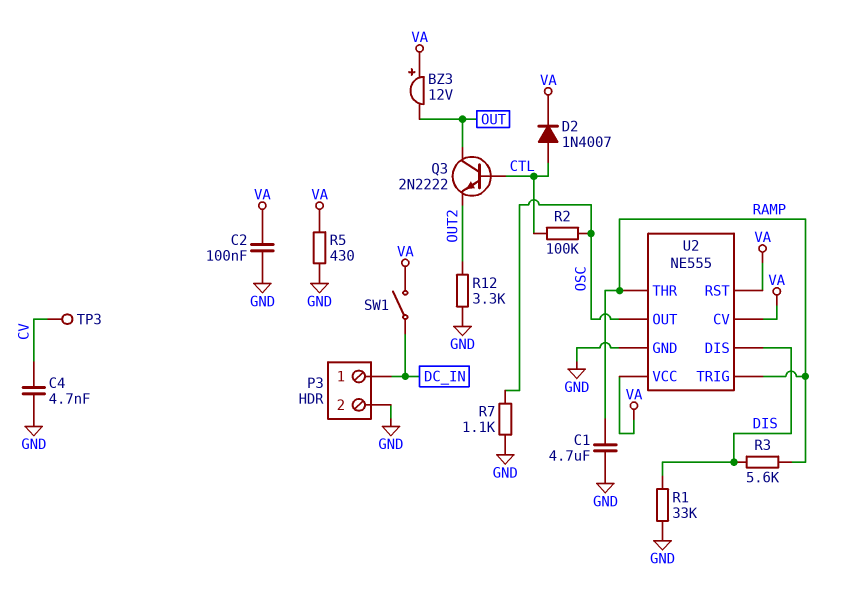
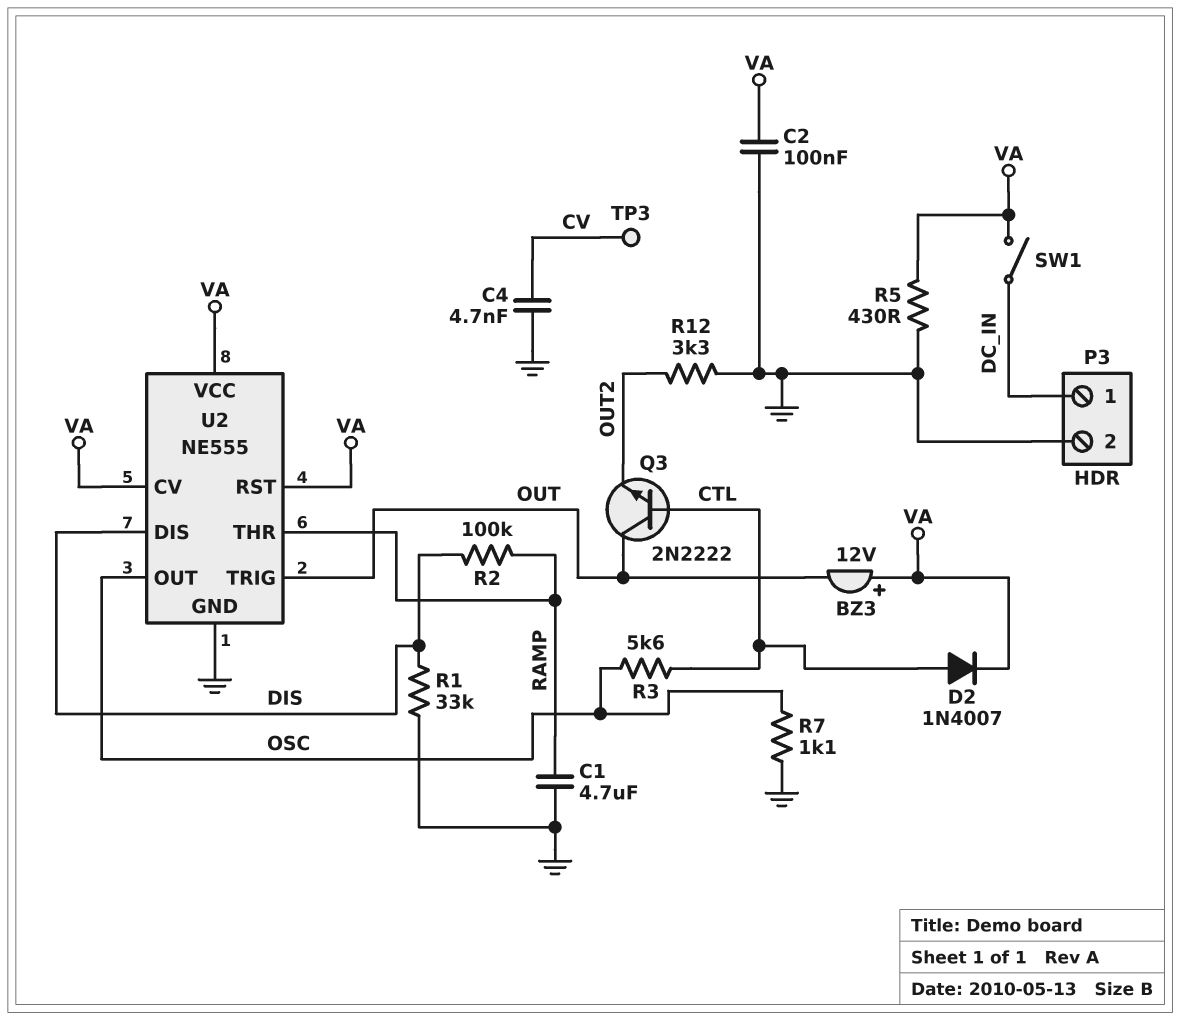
R2: 100k (CTL, OSC) -> 100k (DIS, RAMP)
R3: 5.6k (DIS, RAMP) -> 5.6k (CTL, OSC)
U2 pin TRIG: RAMP -> OUT

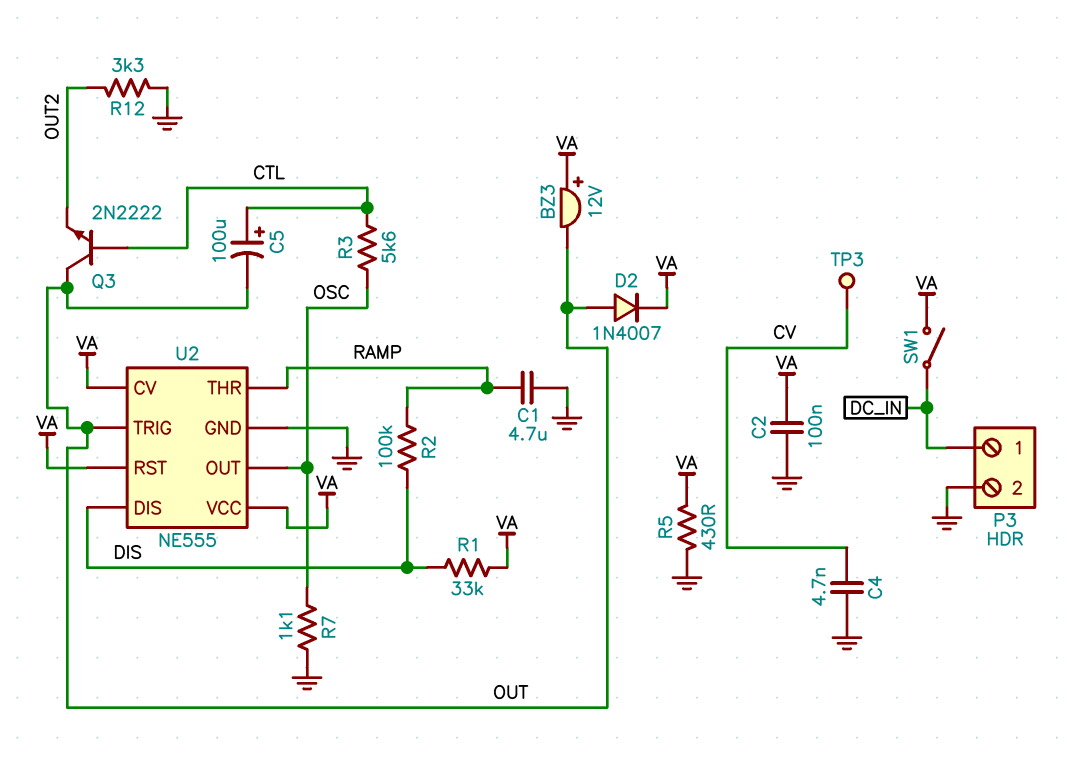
C5: none -> 100uF (plus CTL, minus OUT)
D2: diode 1N4007 (A CTL, K VA) -> diode 1N4007 (A OUT, K VA)
R1: 33k (DIS, GND) -> 33k (DIS, VA)

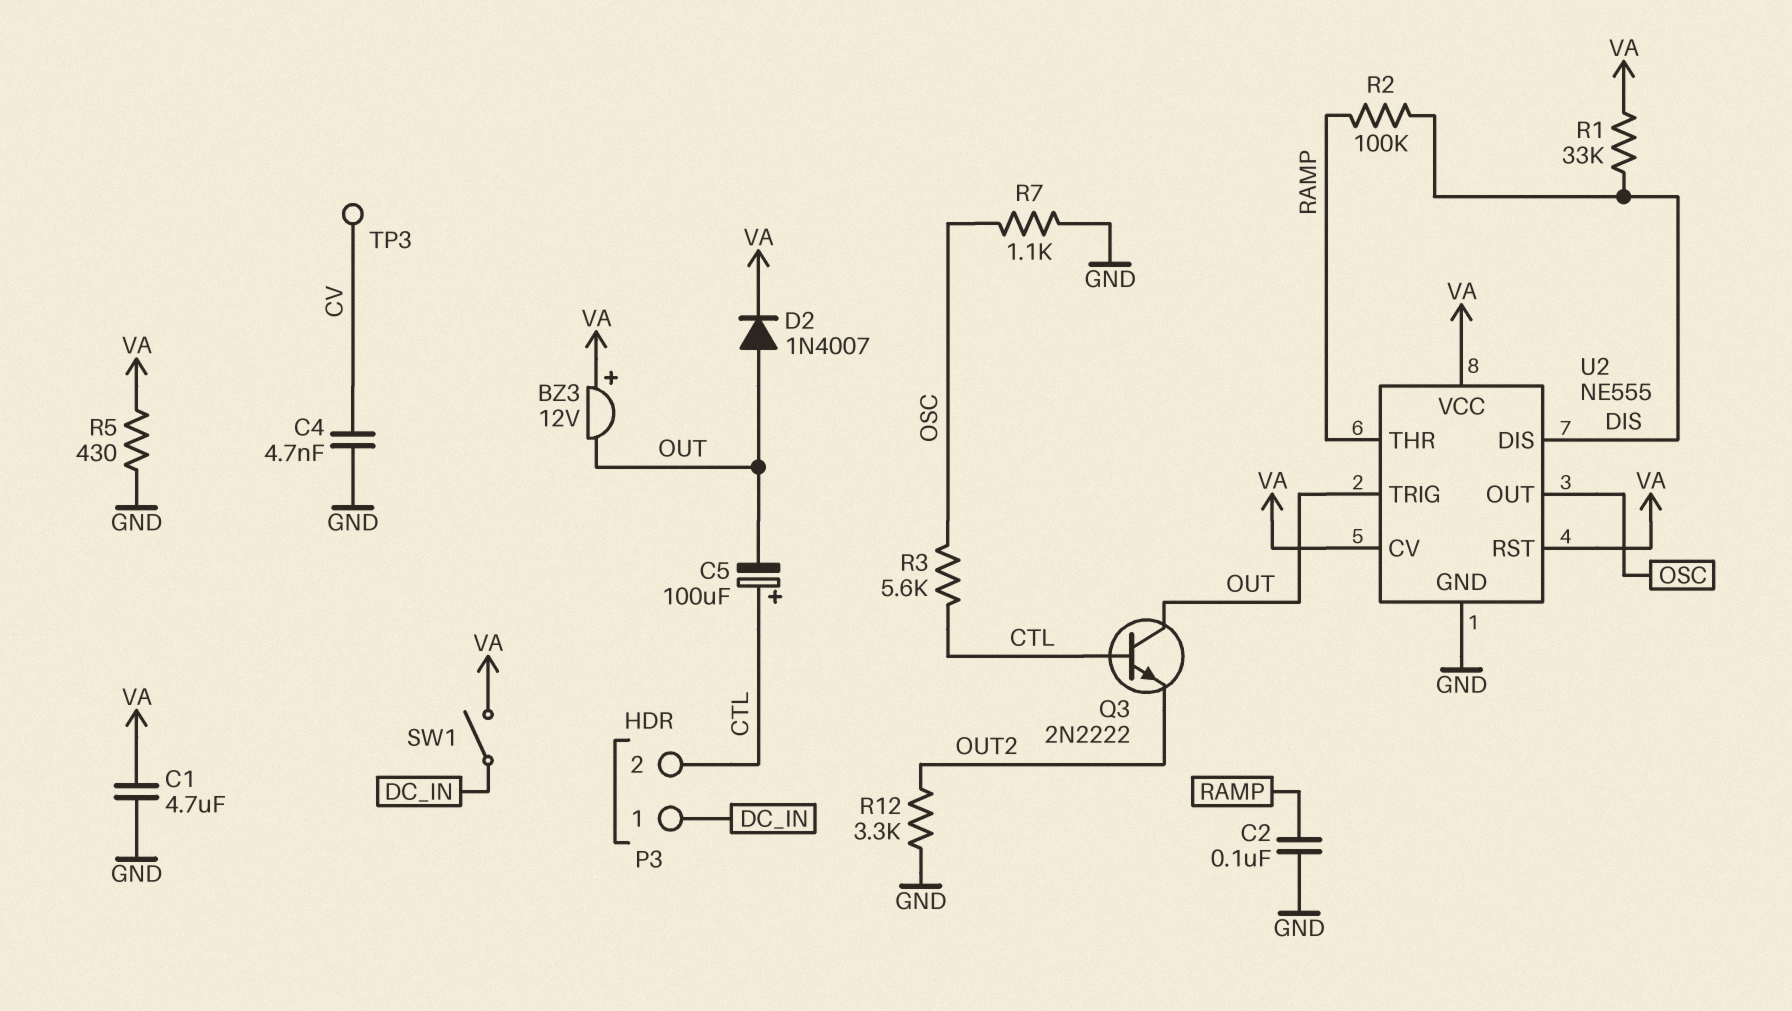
C1: 4.7uF (GND, RAMP) -> 4.7uF (GND, VA)
C2: 100nF (GND, VA) -> 100nF (GND, RAMP)
P3 pin 2: GND -> CTL

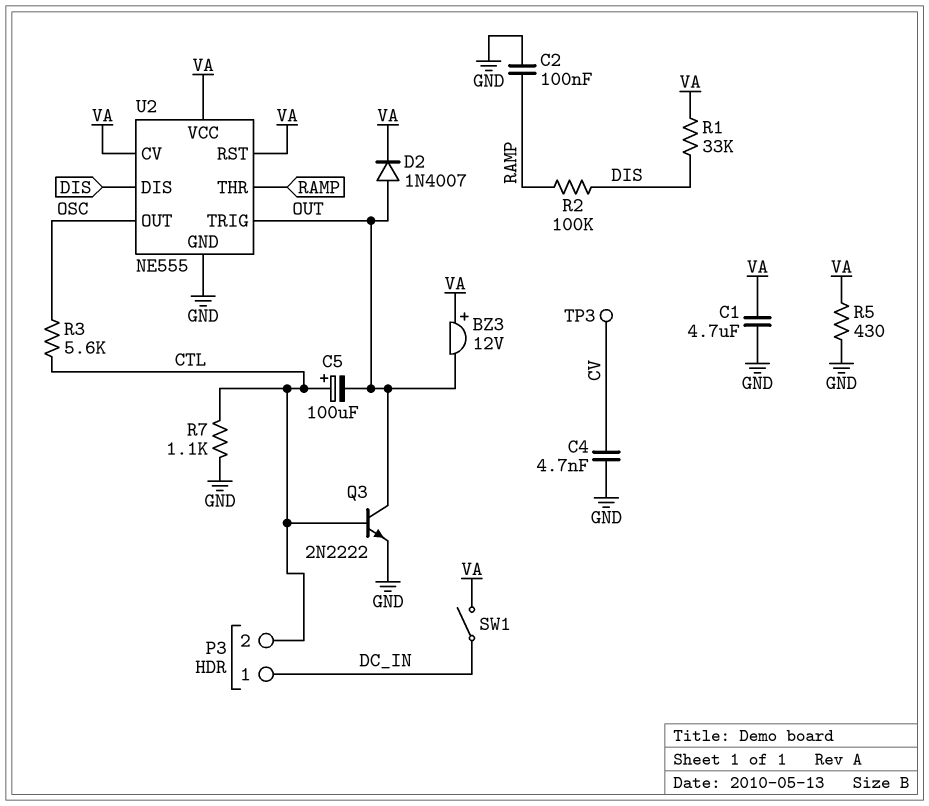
Q3: NPN 2N2222 (B CTL, C OUT, E OUT2) -> NPN 2N2222 (B CTL, C OUT, E GND)
R7: 1.1k (GND, OSC) -> 1.1k (CTL, GND)
R12: 3.3k (GND, OUT2) -> none

